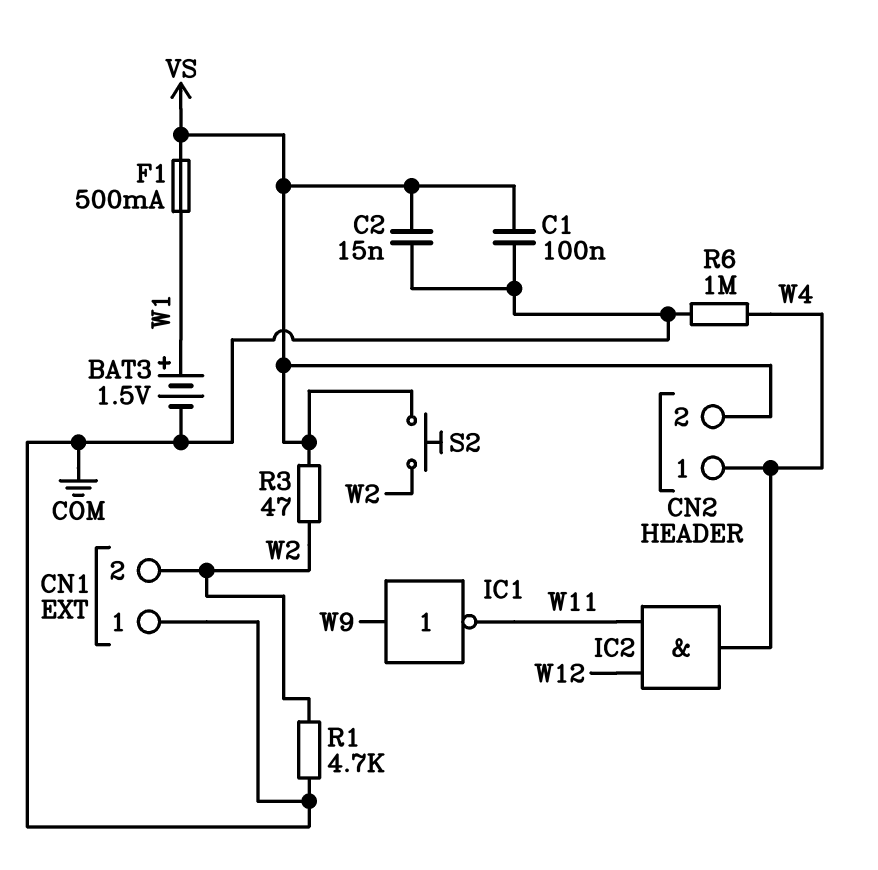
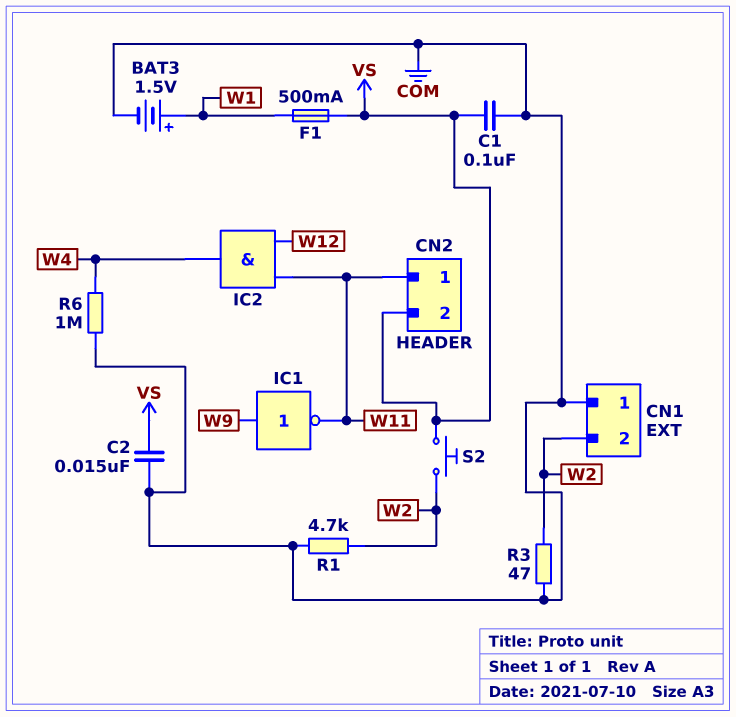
CN2 pin 1: W4 -> W11
R3: 47 (VS, W2) -> 47 (COM, W2)

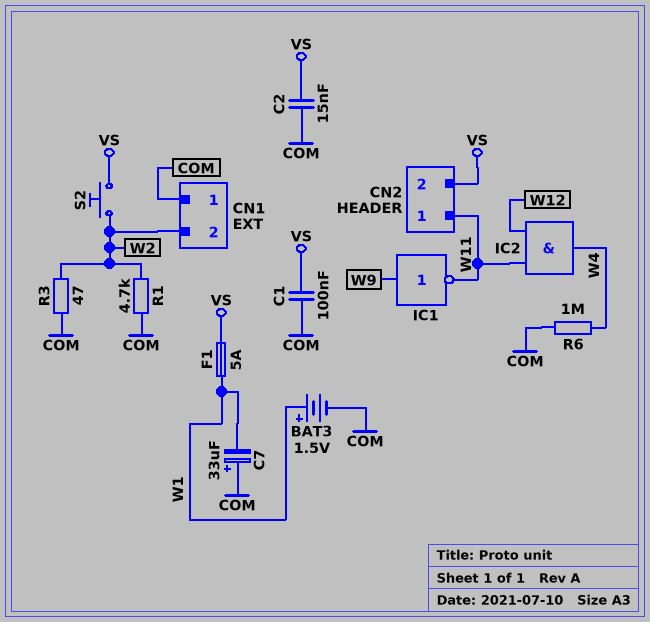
C7: none -> 33uF (plus COM, minus W1)
F1: 500mA (VS, W1) -> 5A (VS, W1)

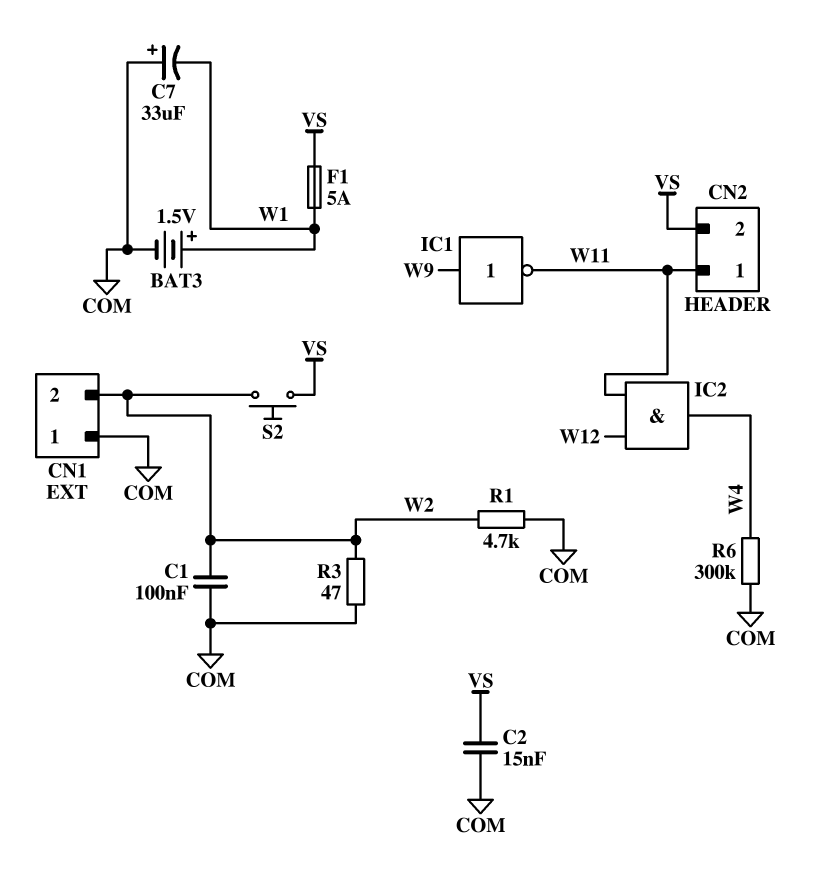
C1: 100nF (COM, VS) -> 100nF (COM, W2)
R6: 1M (COM, W4) -> 300k (COM, W4)

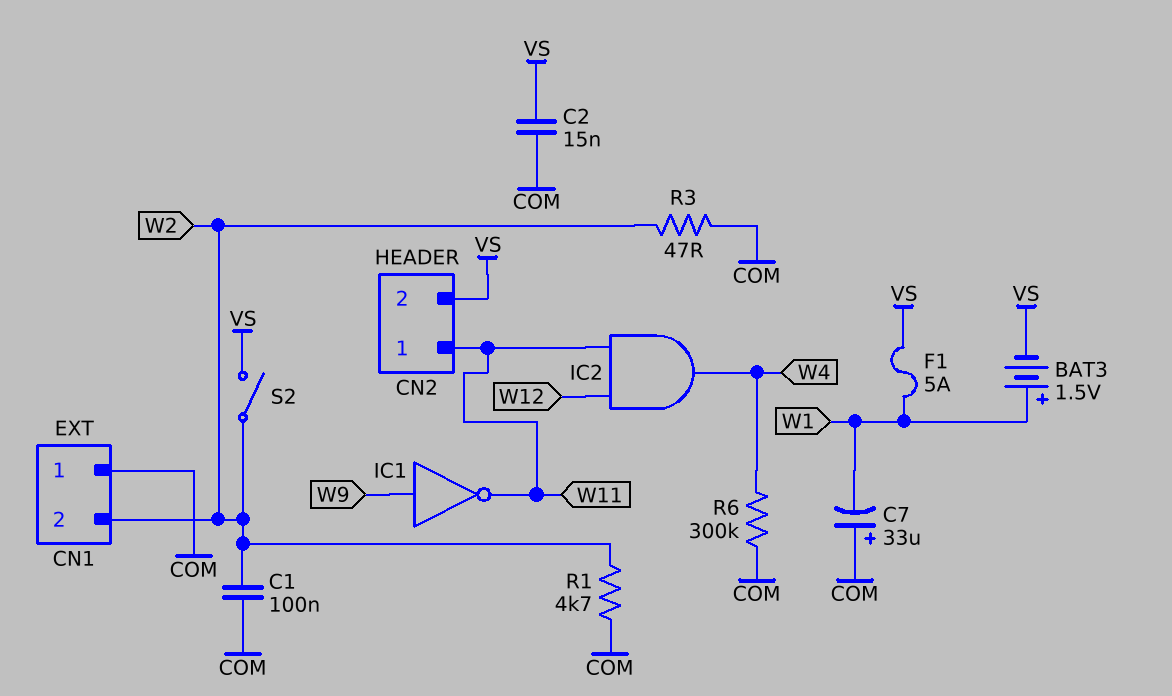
BAT3: 1.5V (plus W1, minus COM) -> 1.5V (plus W1, minus VS)
S2: button (VS, W2) -> switch (VS, W2)

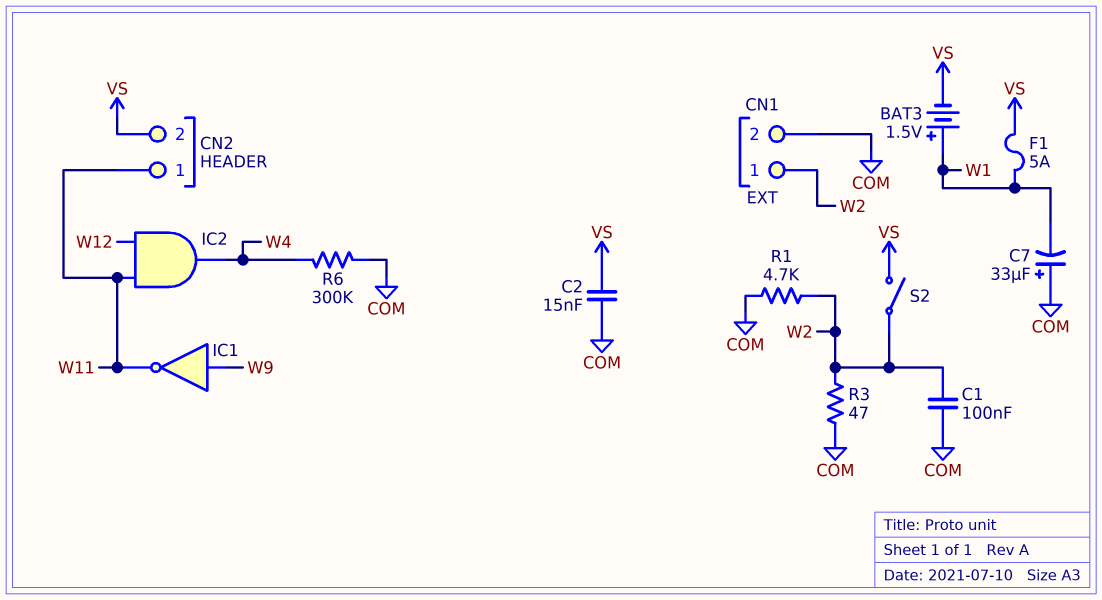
CN1 pin 1: COM -> W2
CN1 pin 2: W2 -> COM

